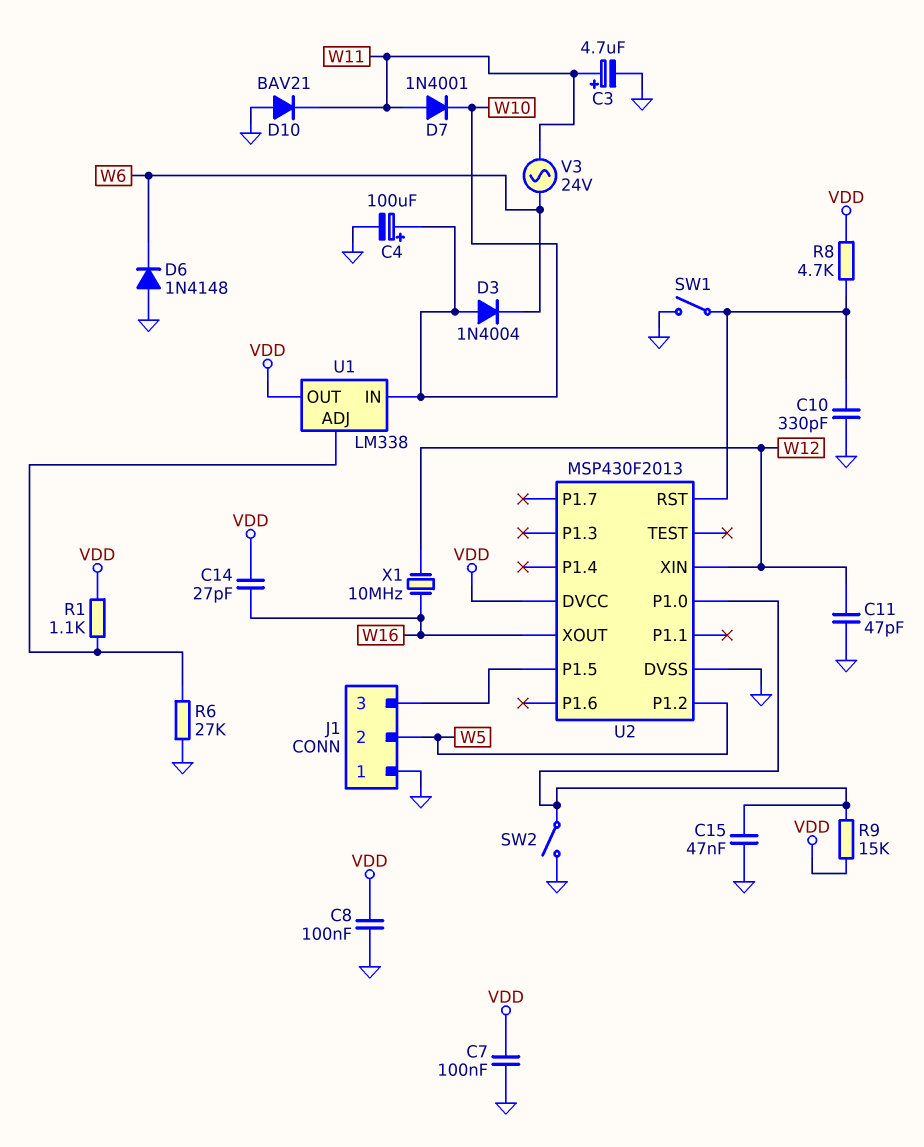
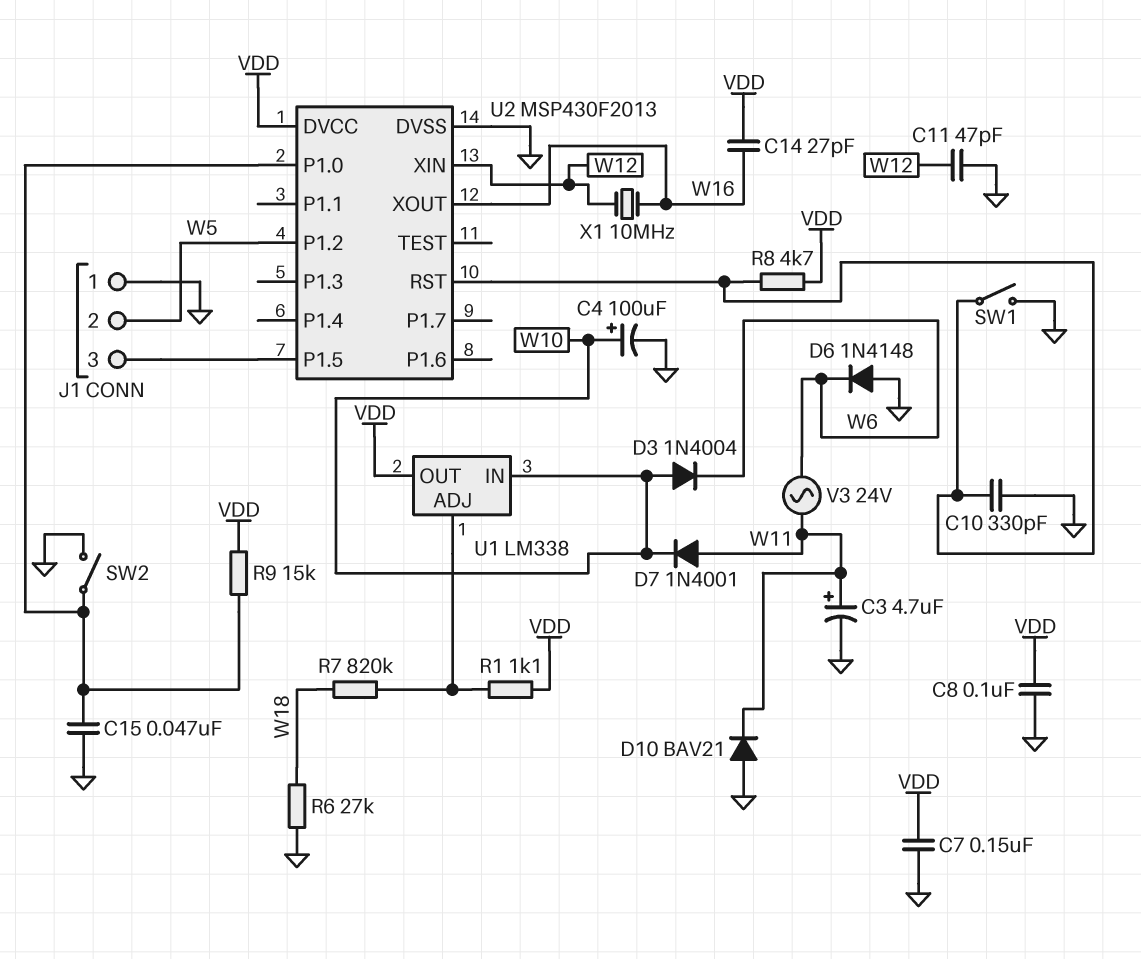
C7: 100nF (GND, VDD) -> 150nF (GND, VDD)
R6: 27k (GND, U1/ADJ) -> 27k (GND, W18)
R7: none -> 820k (U1/ADJ, W18)

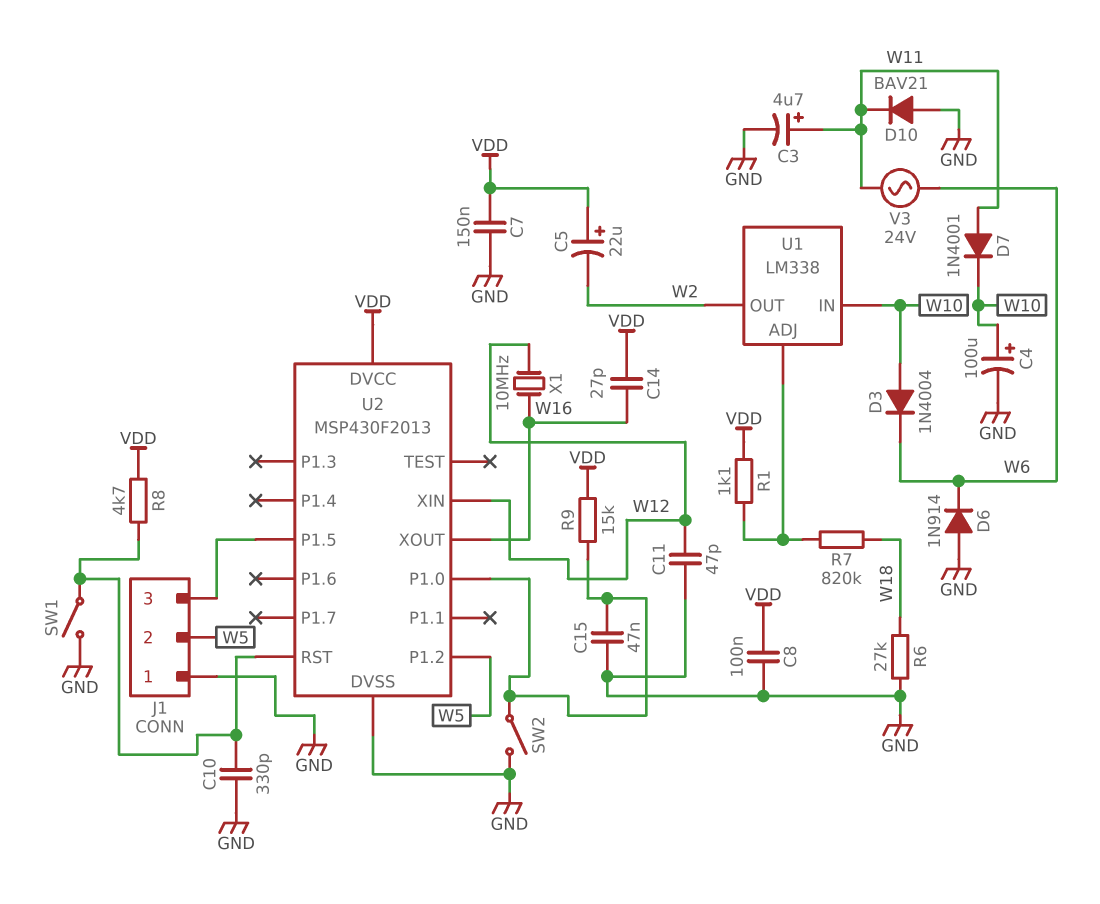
C5: none -> 22uF (plus VDD, minus W2)
D6: diode 1N4148 (A GND, K W6) -> diode 1N914 (A GND, K W6)
U1 pin OUT: VDD -> W2

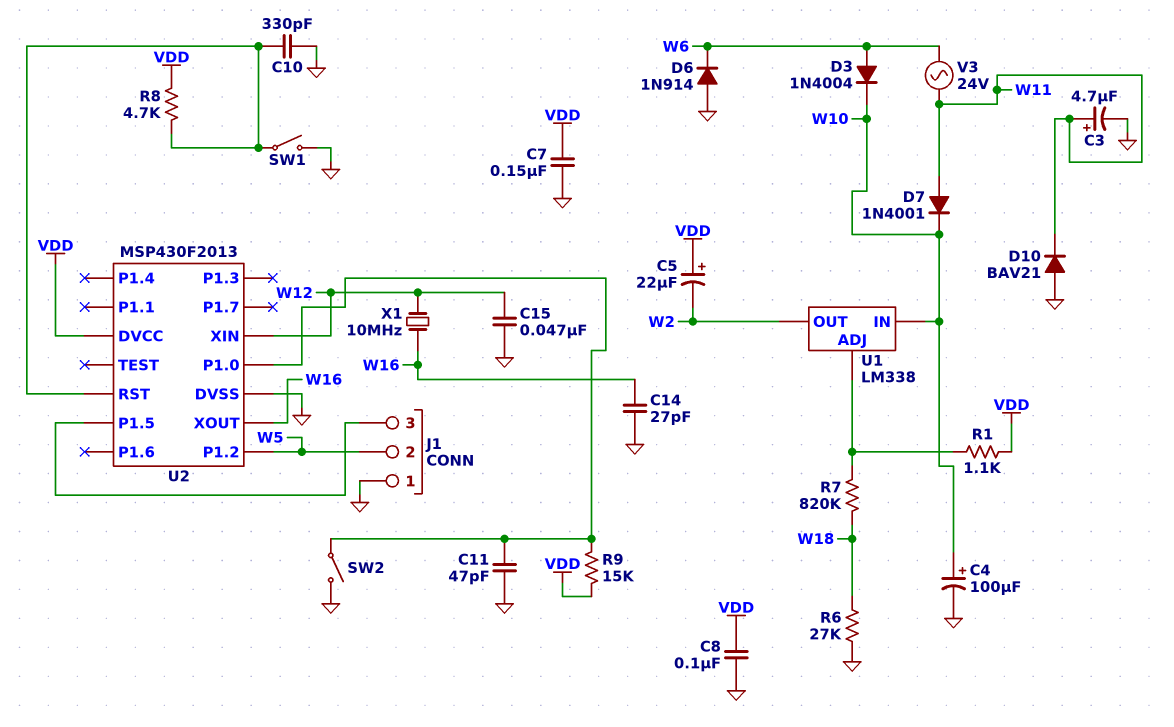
C11: 47pF (GND, W12) -> 47pF (GND, U2/P1.0)
C14: 27pF (VDD, W16) -> 27pF (GND, W16)
C15: 47nF (GND, U2/P1.0) -> 47nF (GND, W12)
D3: diode 1N4004 (A W10, K W6) -> diode 1N4004 (A W6, K W10)

